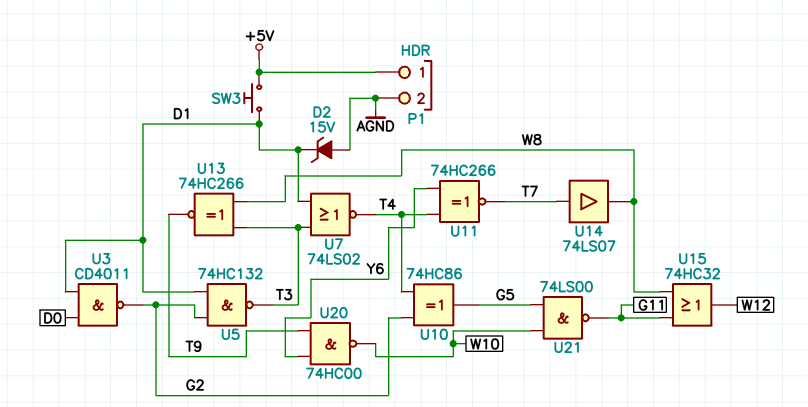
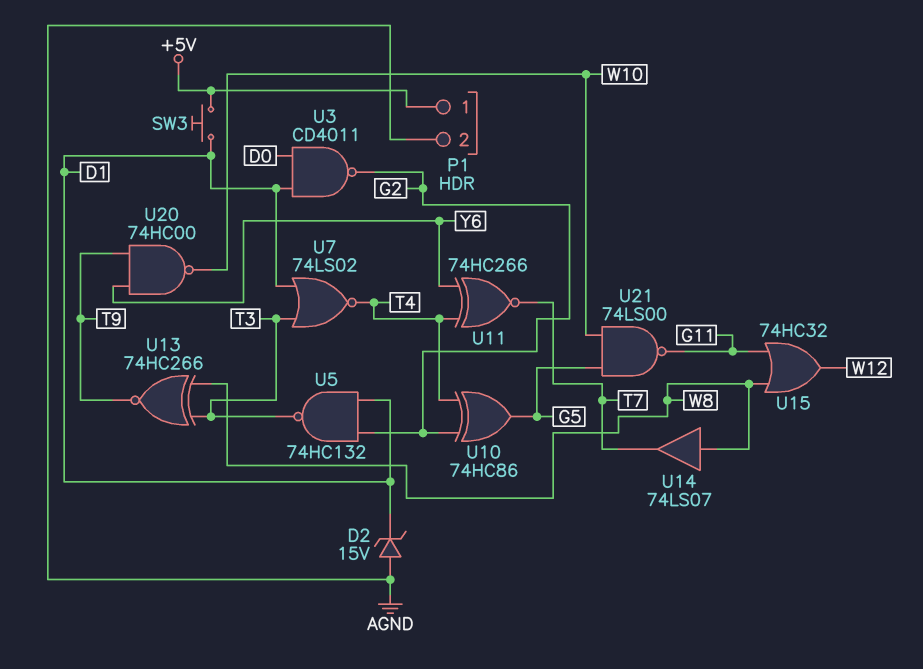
U14: buffer 74LS07 (in T7, out W8) -> buffer 74LS07 (in W8, out T7)

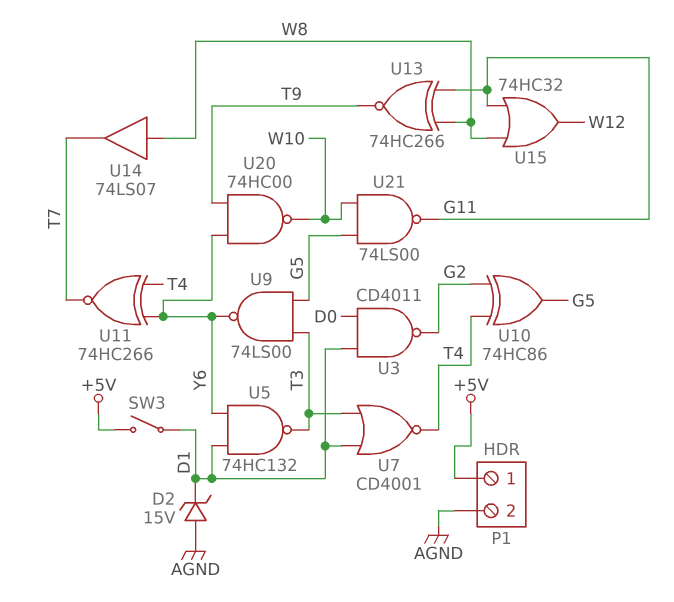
SW3: button (+5V, D1) -> switch (+5V, D1)
U5: NAND 74HC132 (in D1, in G2, out T3) -> NAND 74HC132 (in D1, in Y6, out T3)
U7: NOR 74LS02 (in D1, in T3, out T4) -> NOR CD4001 (in D1, in T3, out T4)
U9: none -> NAND 74LS00 (in G5, in T3, out Y6)
U13: XNOR 74HC266 (in T3, in W8, out T9) -> XNOR 74HC266 (in G11, in W8, out T9)

